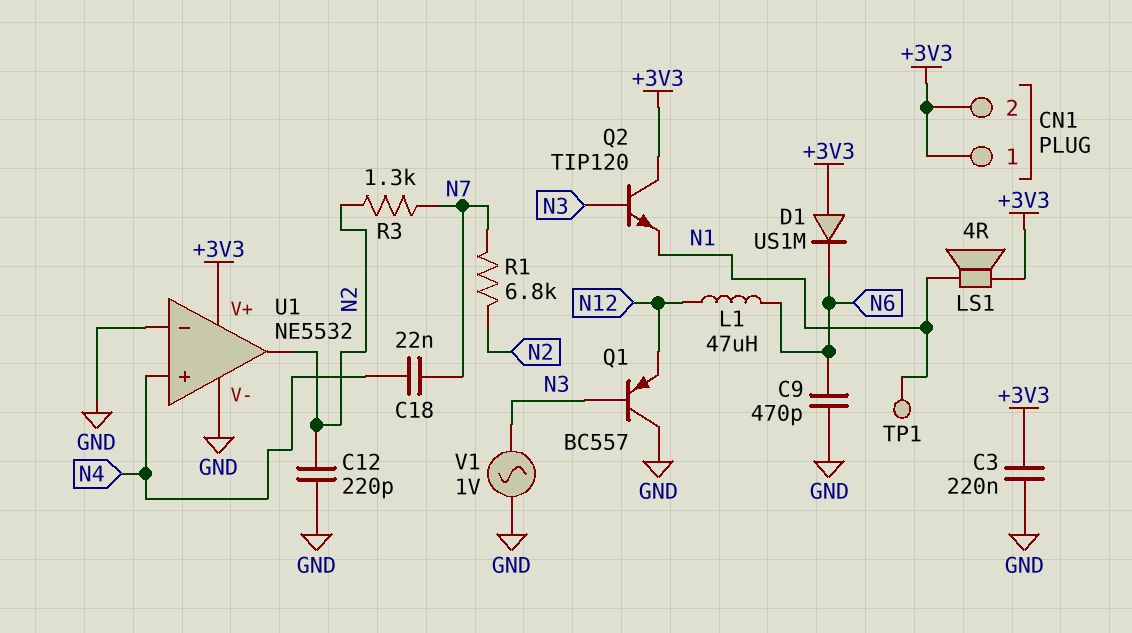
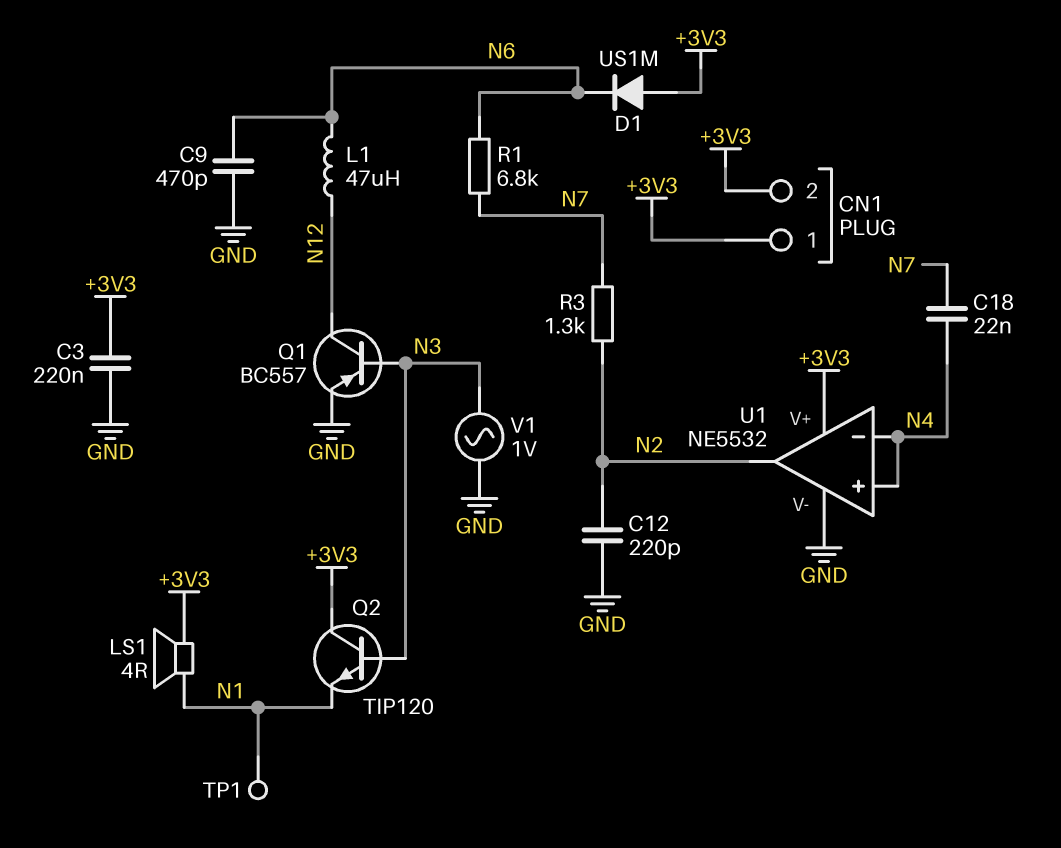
Q1: PNP BC557 (B N3, C GND, E N12) -> PNP BC557 (B N3, C N12, E GND)
R1: 6.8k (N2, N7) -> 6.8k (N6, N7)
U1 pin in-: GND -> N4

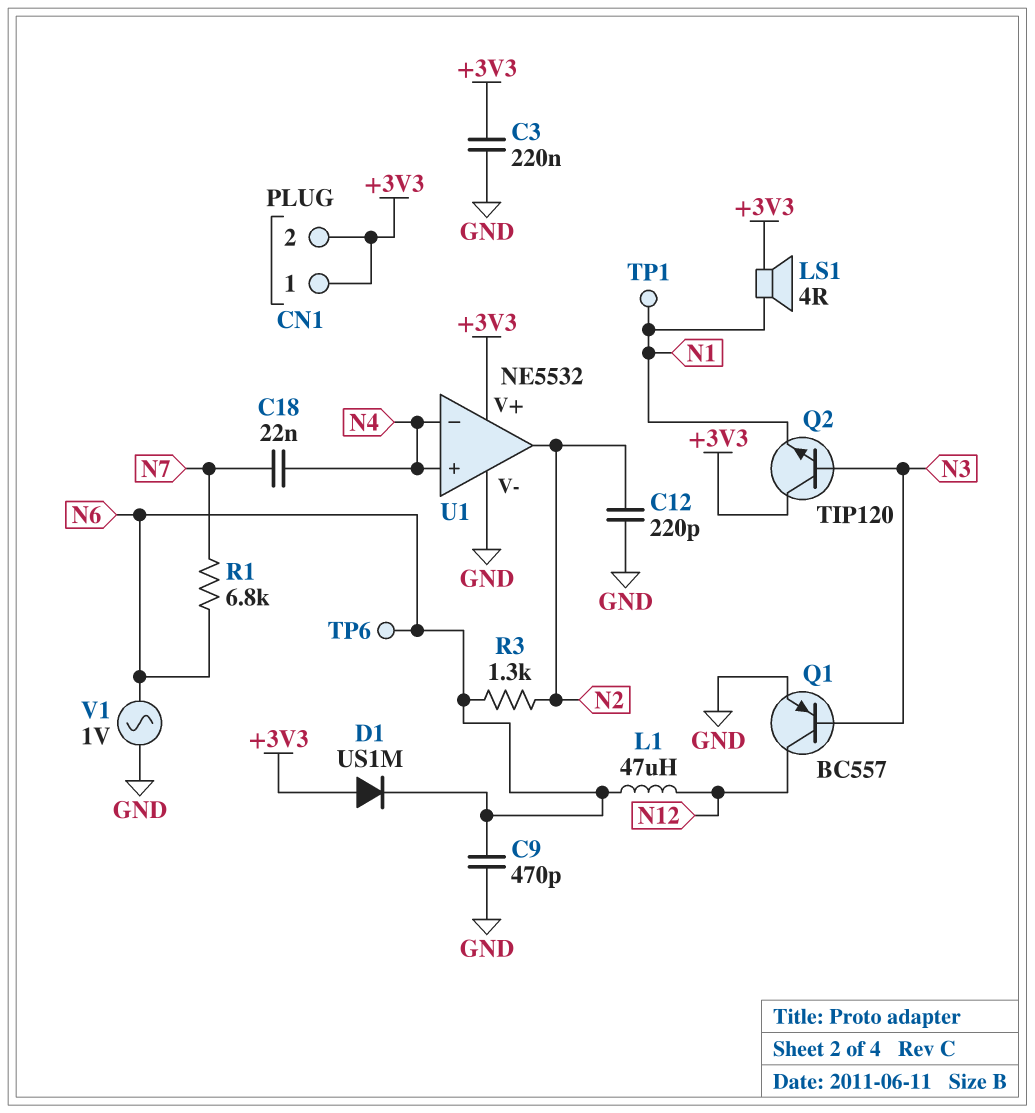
R3: 1.3k (N2, N7) -> 1.3k (N2, N6)
TP6: none -> test point (N6)
V1: AC 1V (GND, N3) -> AC 1V (GND, N6)

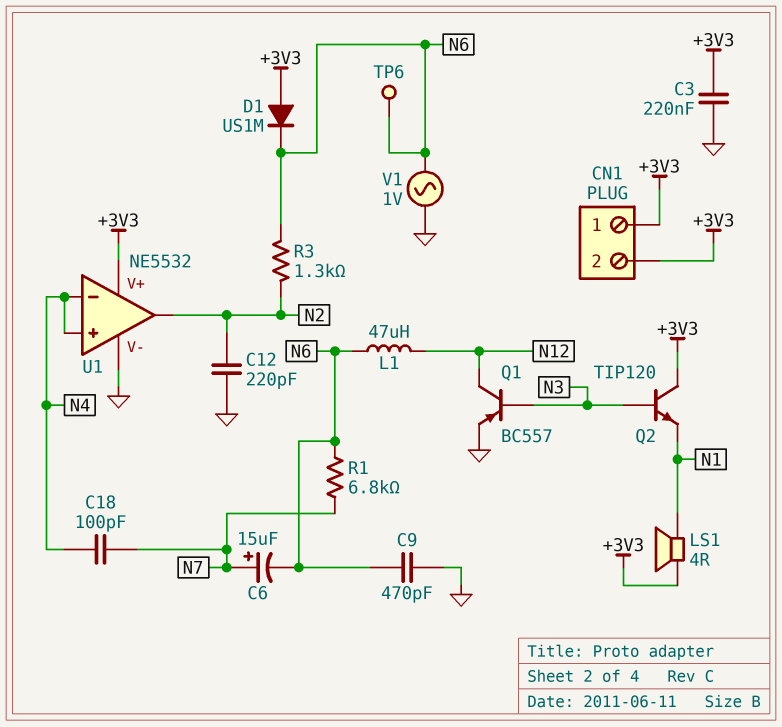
C6: none -> 15uF (plus N7, minus N6)
C18: 22nF (N4, N7) -> 100pF (N4, N7)
TP1: test point (N1) -> none

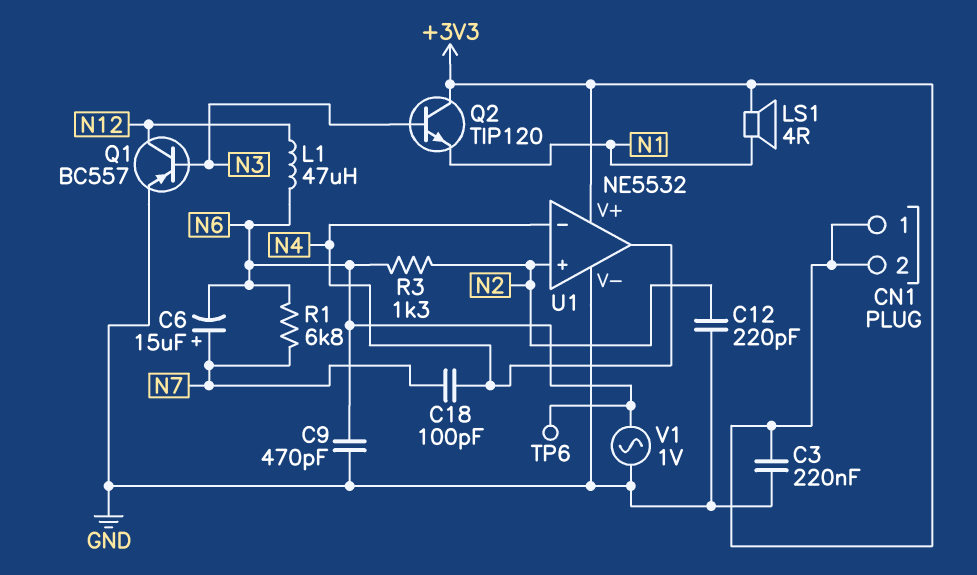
D1: diode US1M (A +3V3, K N6) -> none
U1 pin in+: N4 -> N2
U1 pin out: N2 -> N4

